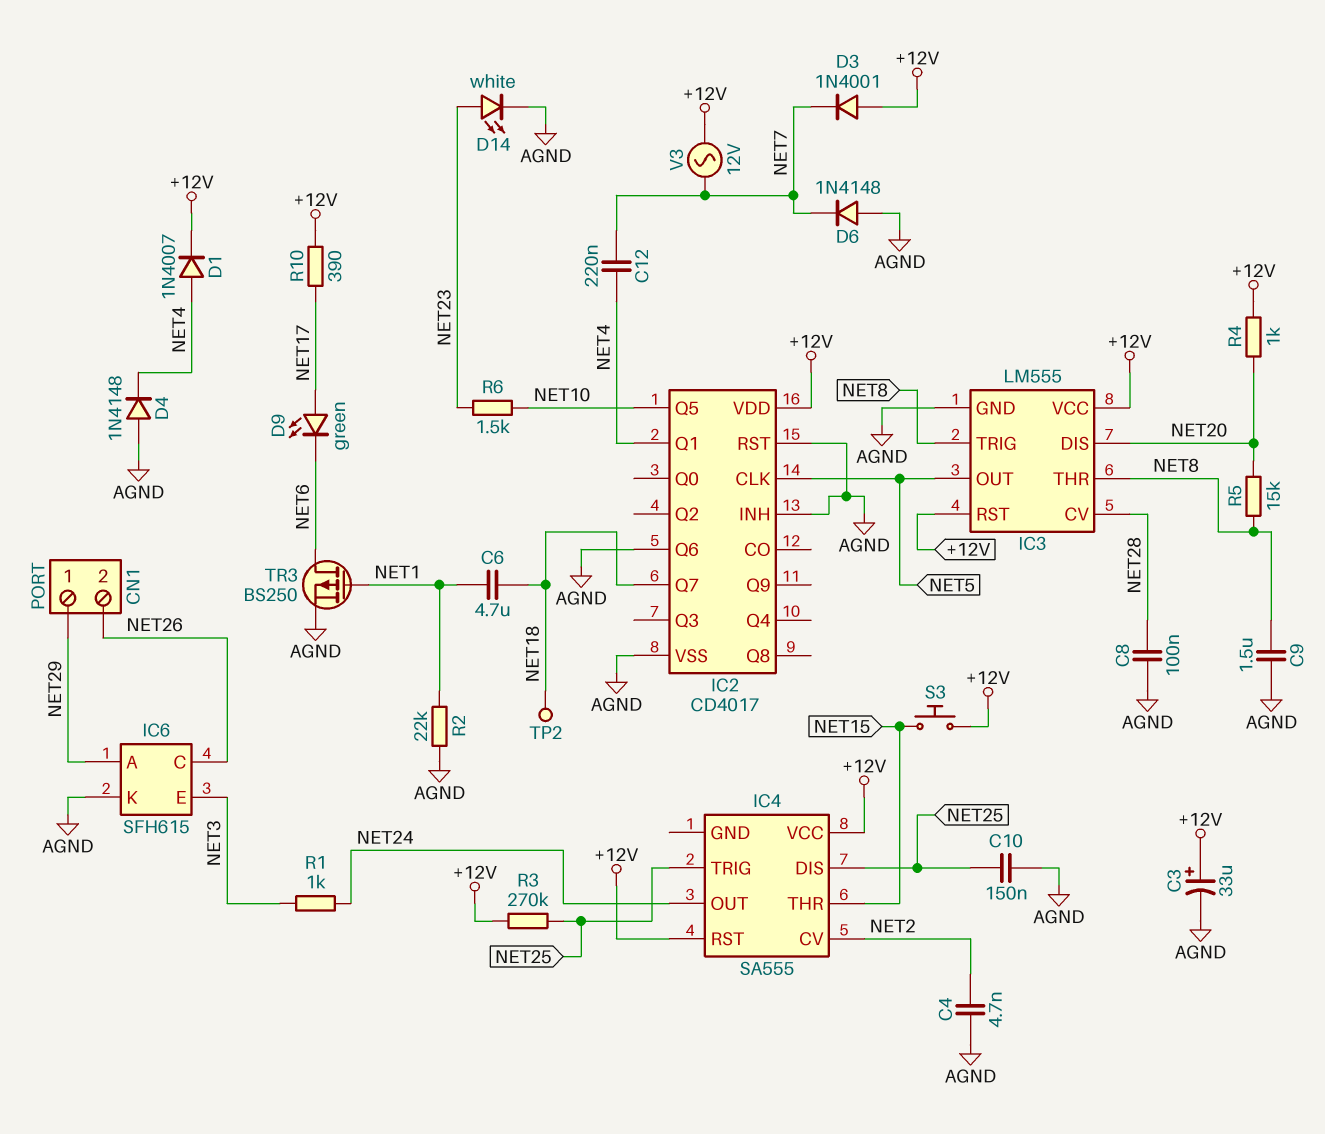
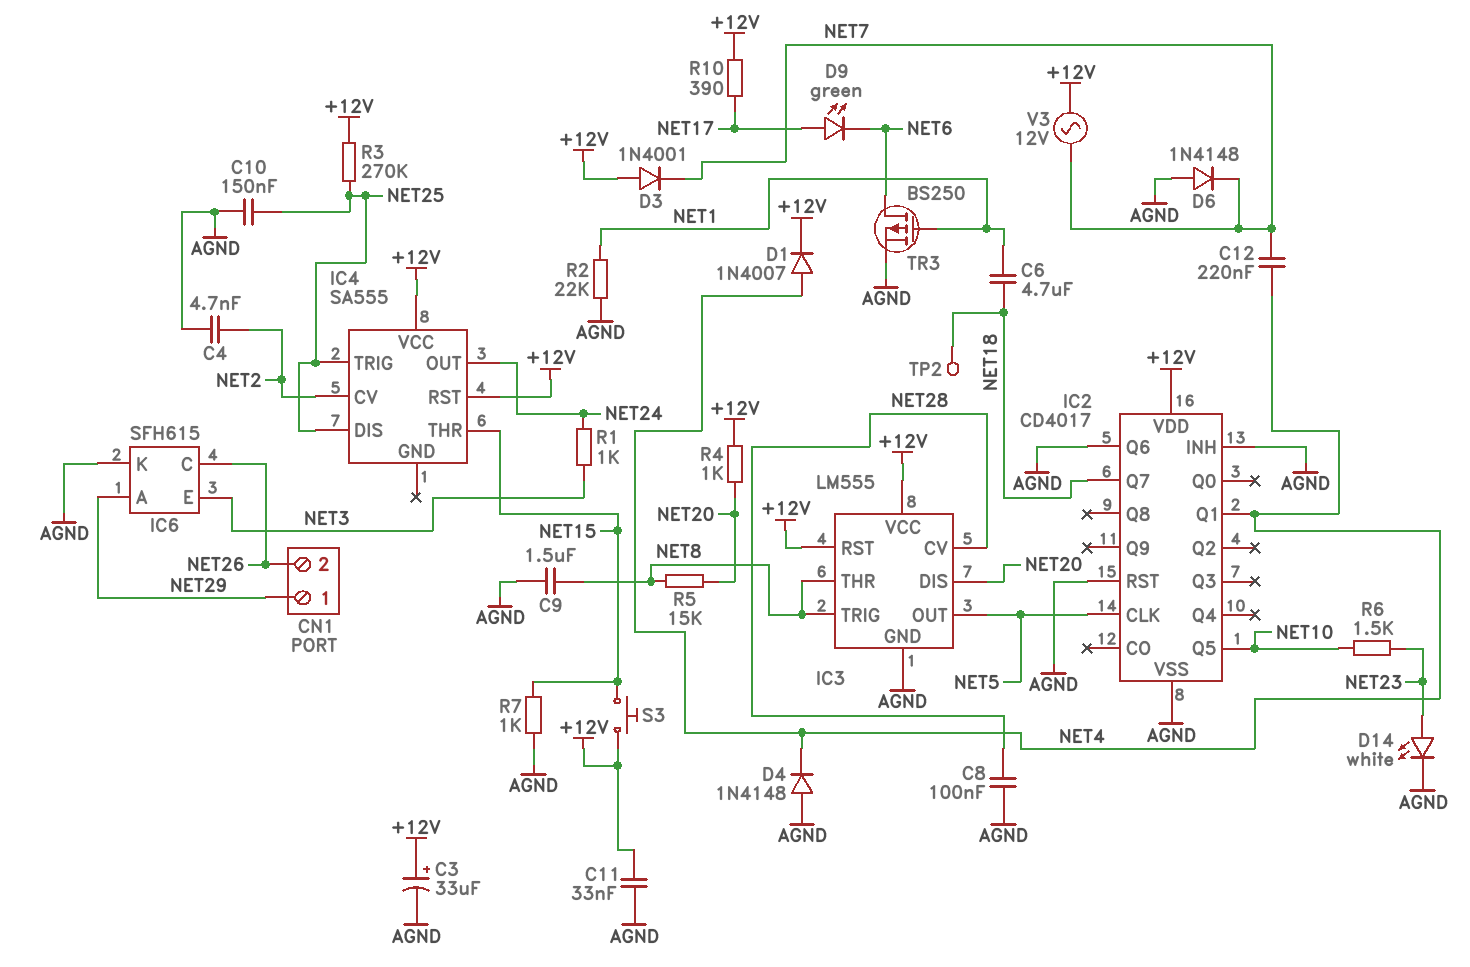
C11: none -> 33nF (+12V, AGND)
R7: none -> 1k (AGND, NET15)

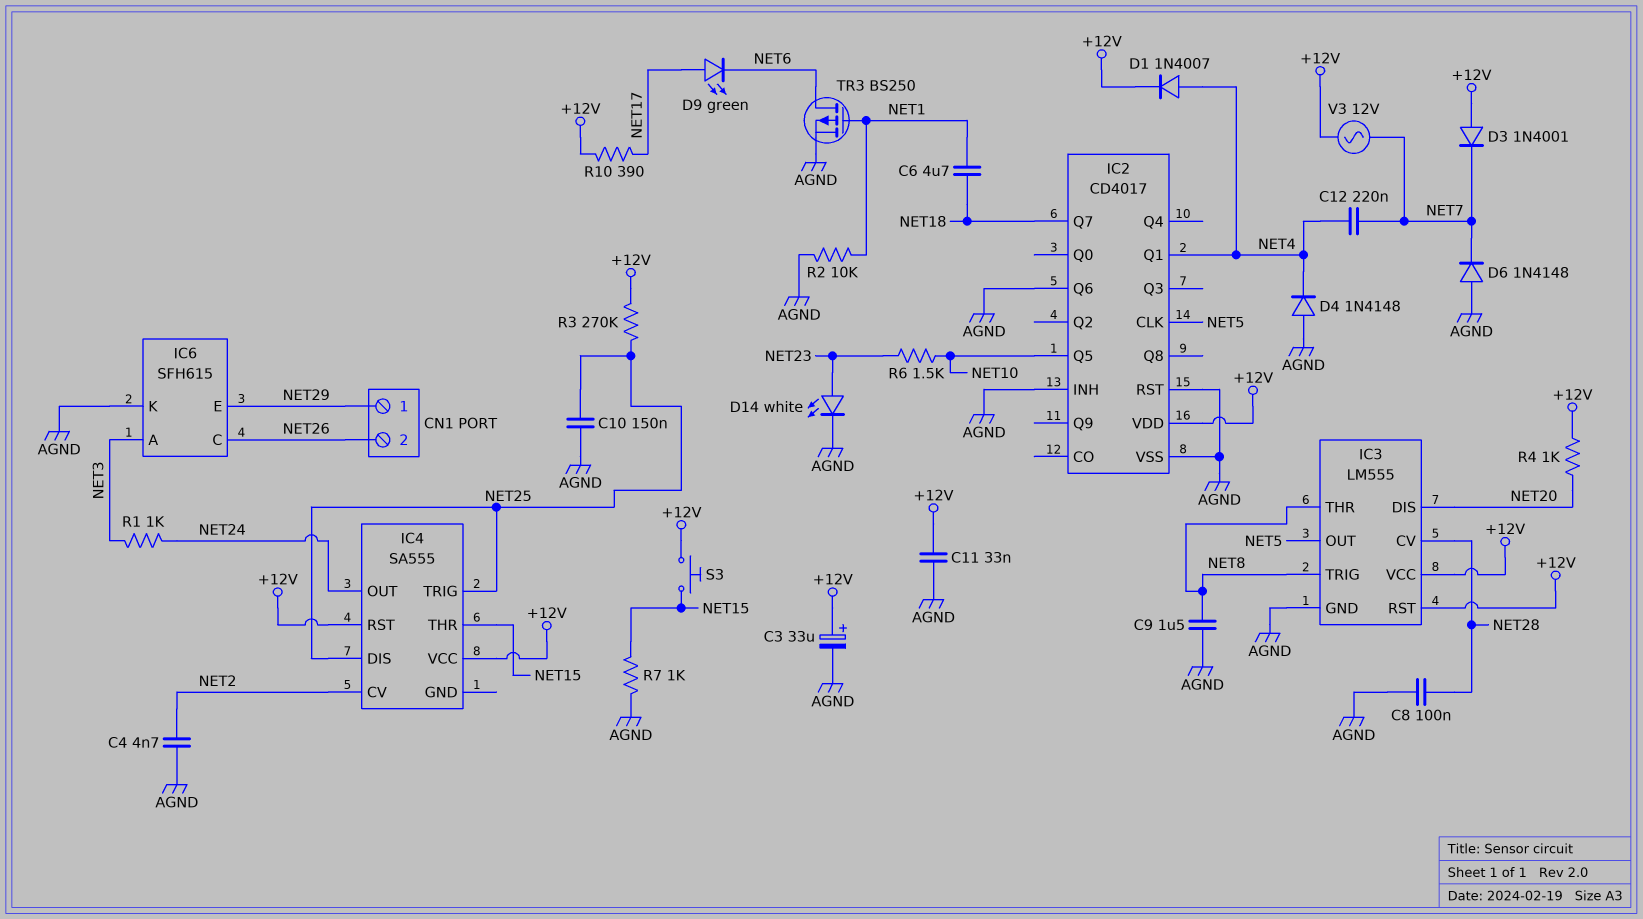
IC6 pin A: NET29 -> NET3
IC6 pin E: NET3 -> NET29
R2: 22k (AGND, NET1) -> 10k (AGND, NET1)
R5: 15k (NET8, NET20) -> none
TP2: test point (NET18) -> none

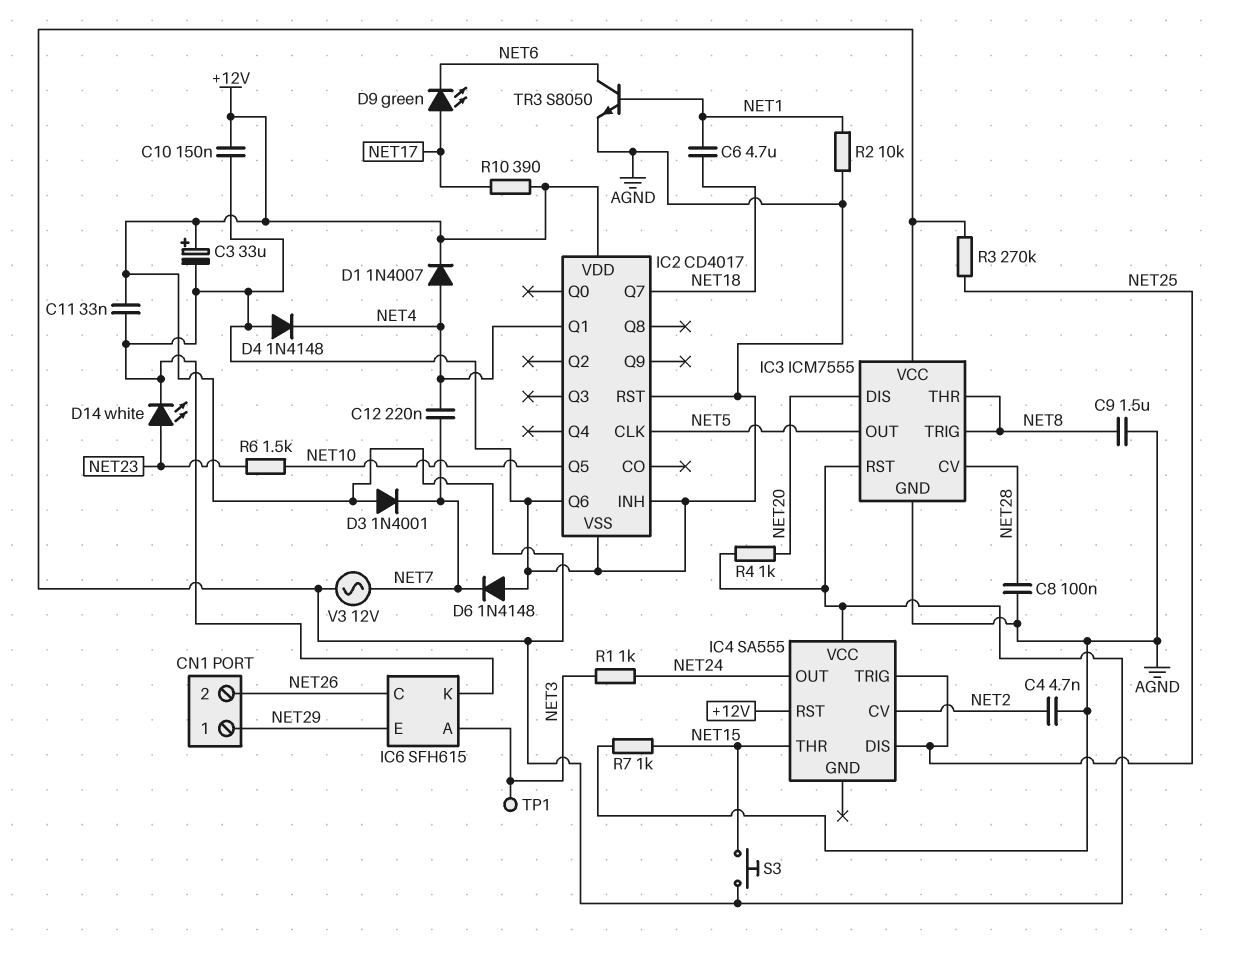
C10: 150nF (AGND, NET25) -> 150nF (+12V, AGND)
IC3: LM555 -> ICM7555
TP1: none -> test point (NET3)
TR3: PMOS BS250 (G NET1, D NET6, S AGND) -> NPN S8050 (B NET1, C NET6, E AGND)

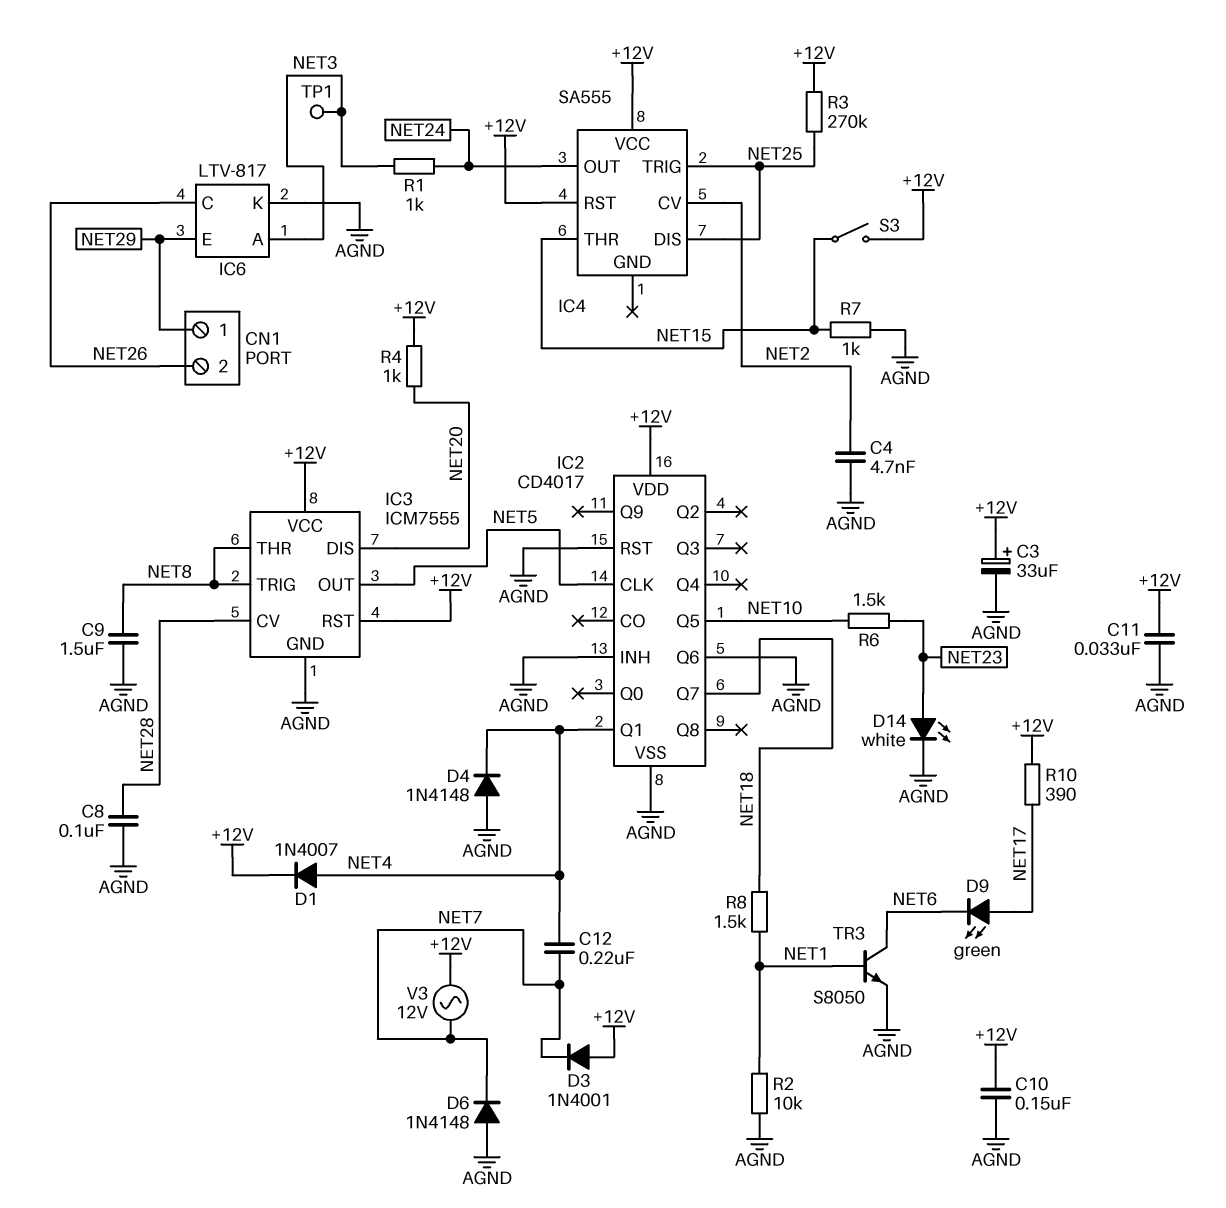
C6: 4.7uF (NET1, NET18) -> none
IC6: SFH615 -> LTV-817
R8: none -> 1.5k (NET1, NET18)
S3: button (+12V, NET15) -> switch (+12V, NET15)

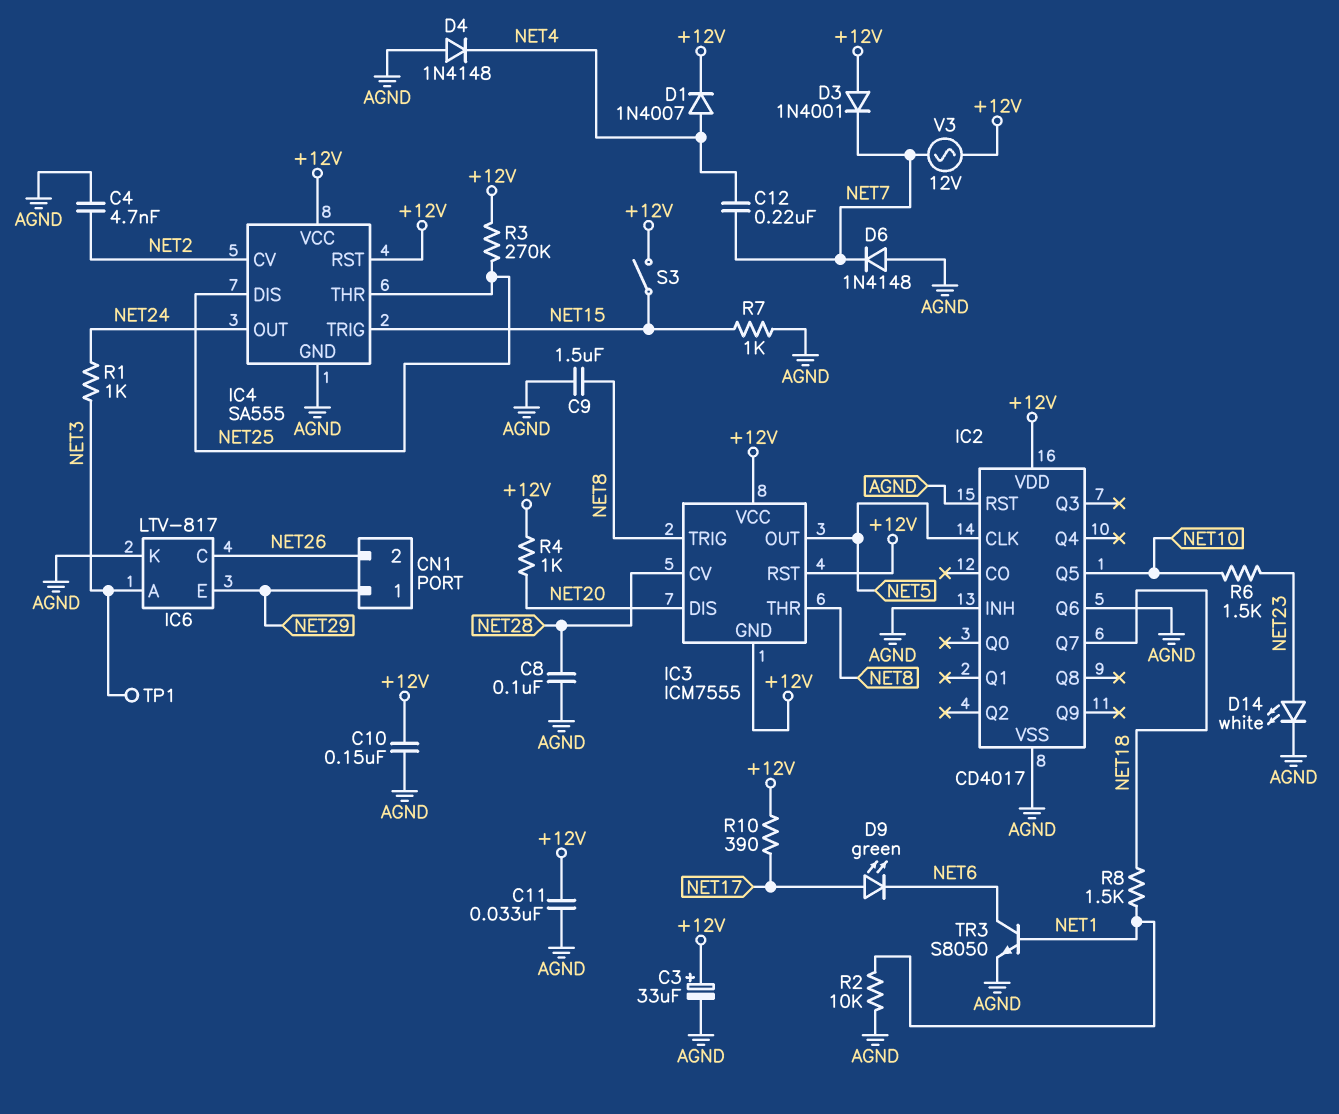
IC2 pin Q1: NET4 -> none
IC3 pin GND: AGND -> +12V
IC4 pin GND: none -> AGND
IC4 pin THR: NET15 -> NET25
IC4 pin TRIG: NET25 -> NET15

